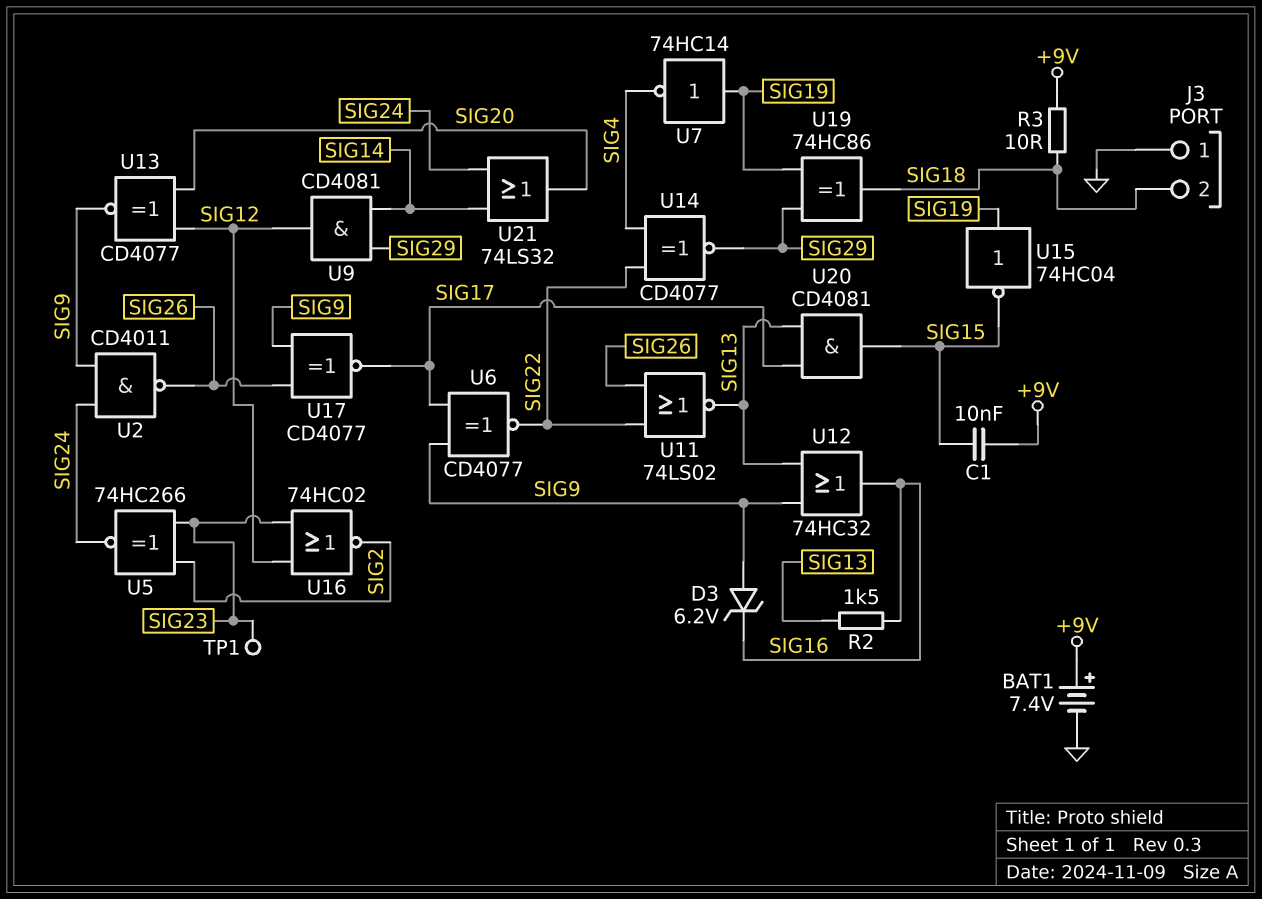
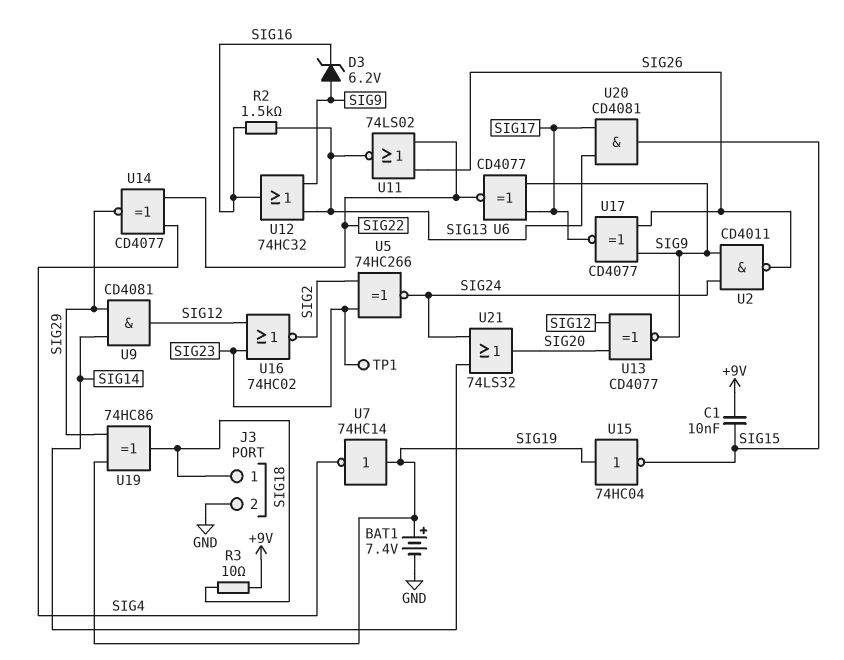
BAT1: 7.4V (plus +9V, minus GND) -> 7.4V (plus SIG19, minus GND)
J3 pin 1: GND -> SIG18
J3 pin 2: SIG18 -> GND

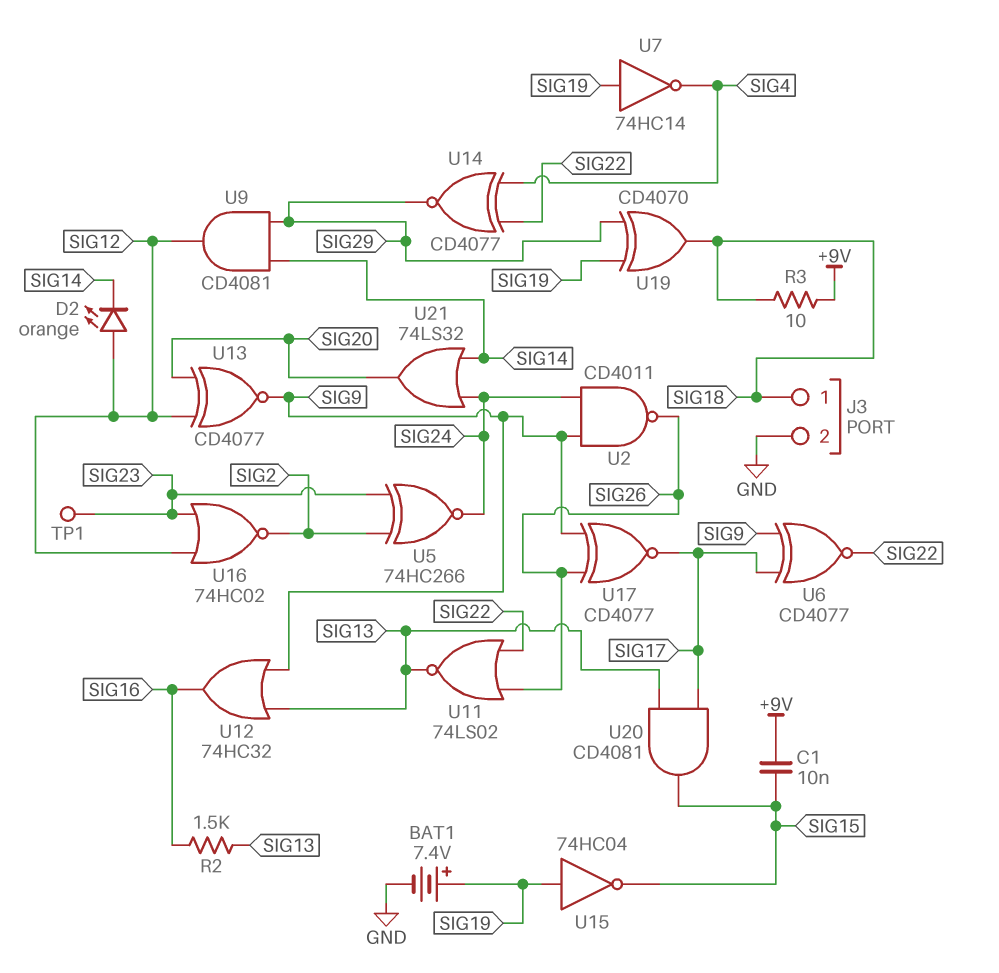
D2: none -> LED orange (A SIG12, K SIG14)
D3: zener 6.2V (A SIG9, K SIG16) -> none
U19: XOR 74HC86 (in SIG19, in SIG29, out SIG18) -> XOR CD4070 (in SIG19, in SIG29, out SIG18)

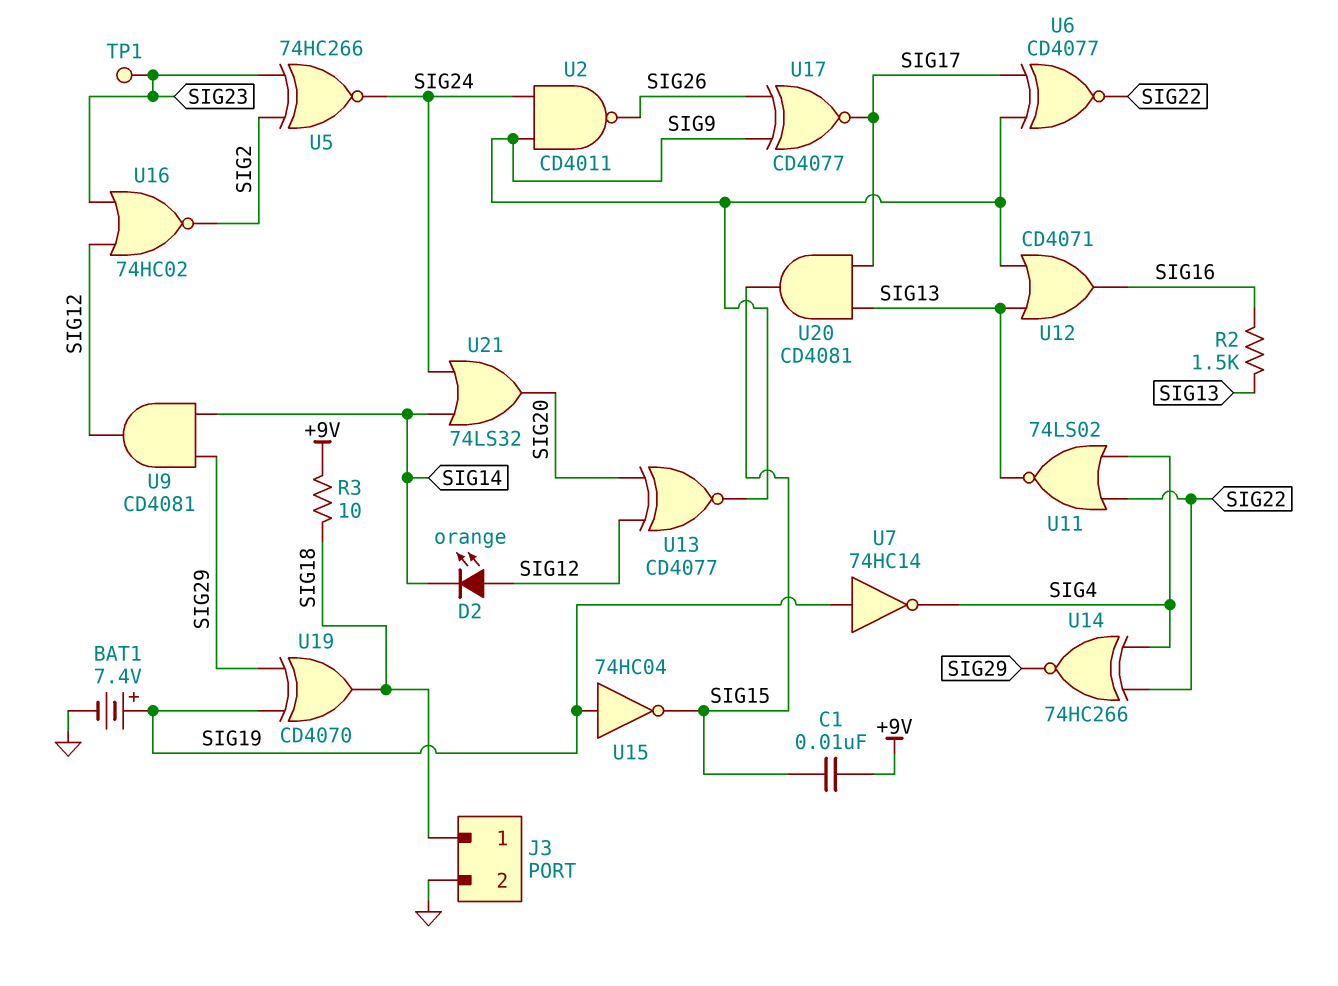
U11: NOR 74LS02 (in SIG22, in SIG26, out SIG13) -> NOR 74LS02 (in SIG4, in SIG22, out SIG13)
U12: OR 74HC32 (in SIG9, in SIG13, out SIG16) -> OR CD4071 (in SIG9, in SIG13, out SIG16)
U14: XNOR CD4077 (in SIG4, in SIG22, out SIG29) -> XNOR 74HC266 (in SIG4, in SIG22, out SIG29)

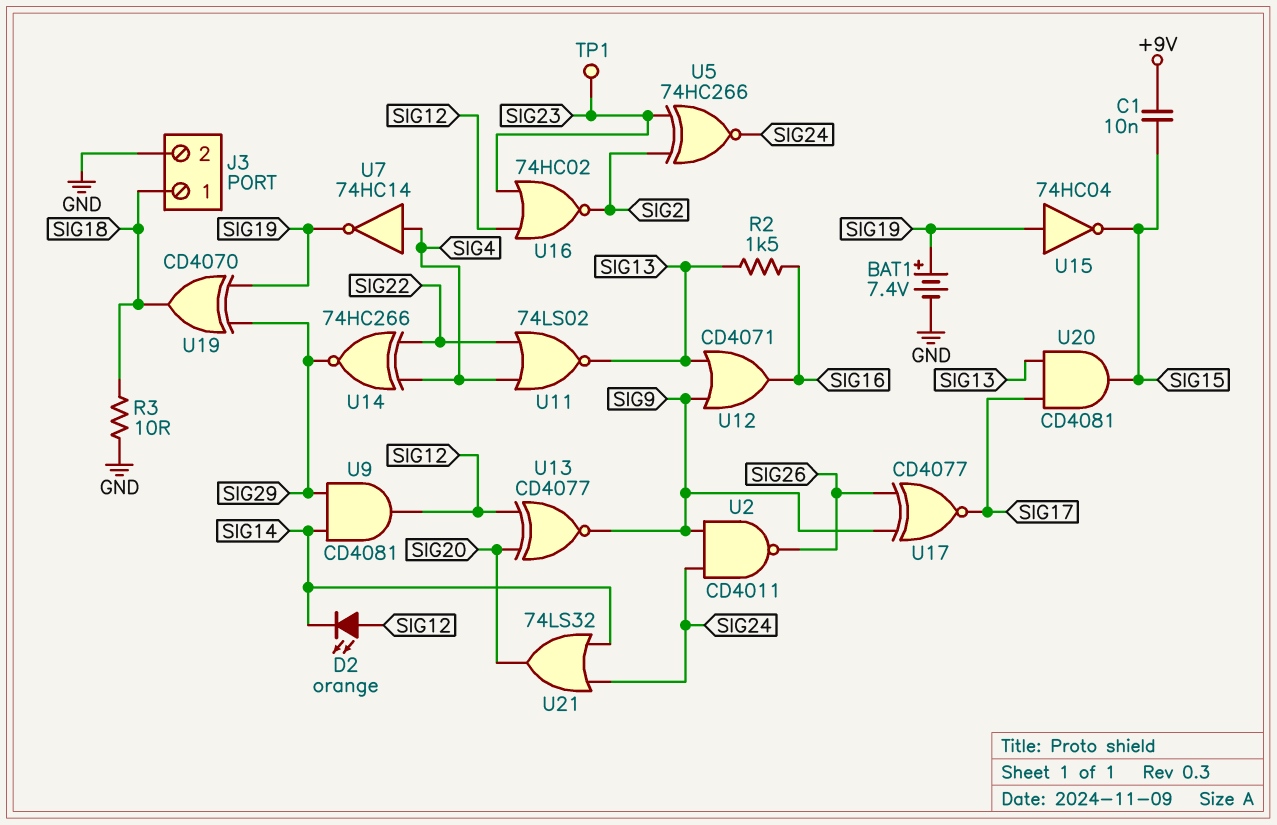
R3: 10 (+9V, SIG18) -> 10 (GND, SIG18)
U6: XNOR CD4077 (in SIG9, in SIG17, out SIG22) -> none
U7: NOT 74HC14 (in SIG19, out SIG4) -> NOT 74HC14 (in SIG4, out SIG19)

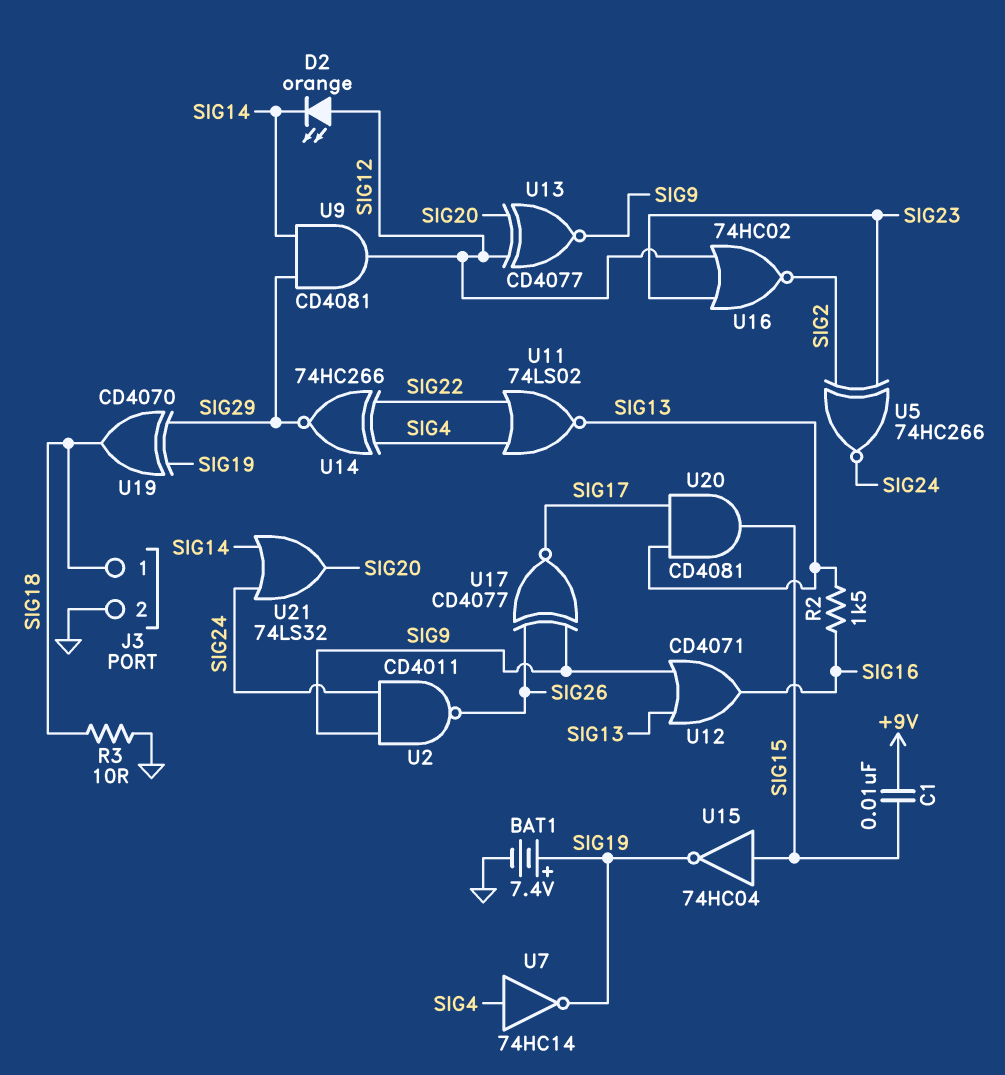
TP1: test point (SIG23) -> none
U15: NOT 74HC04 (in SIG19, out SIG15) -> NOT 74HC04 (in SIG15, out SIG19)

